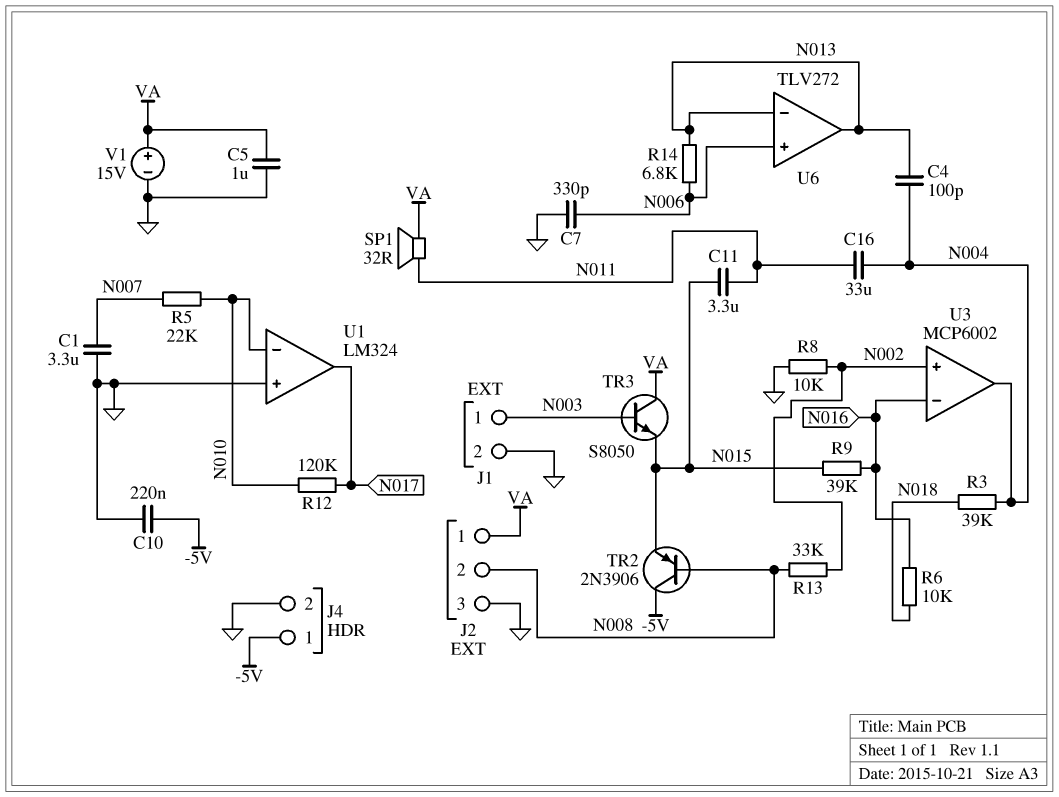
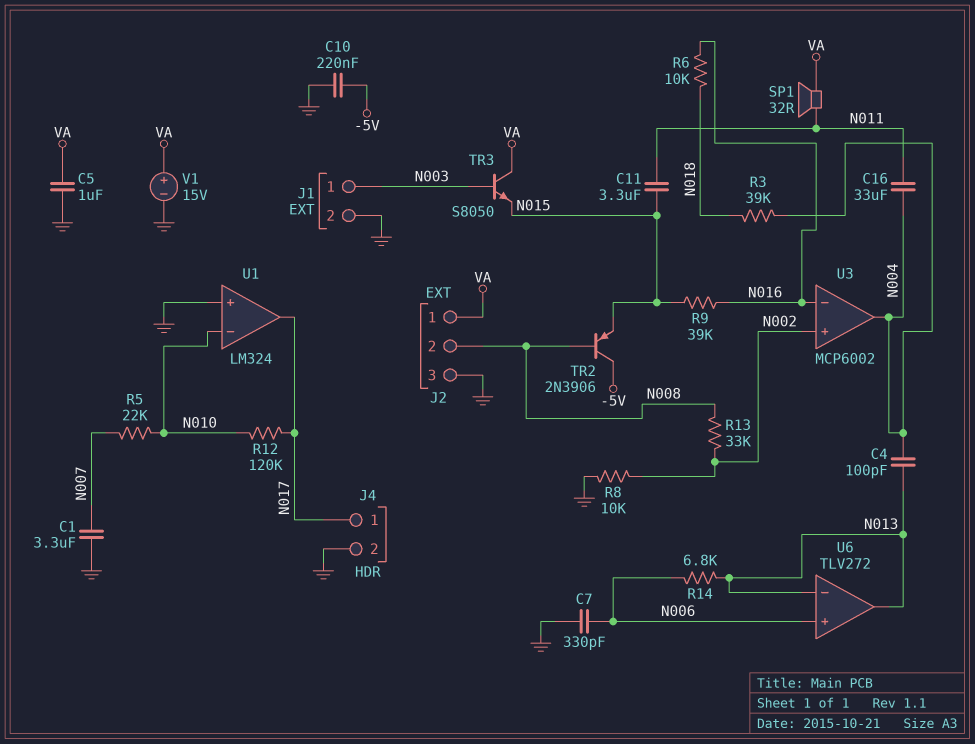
J4 pin 1: -5V -> N017

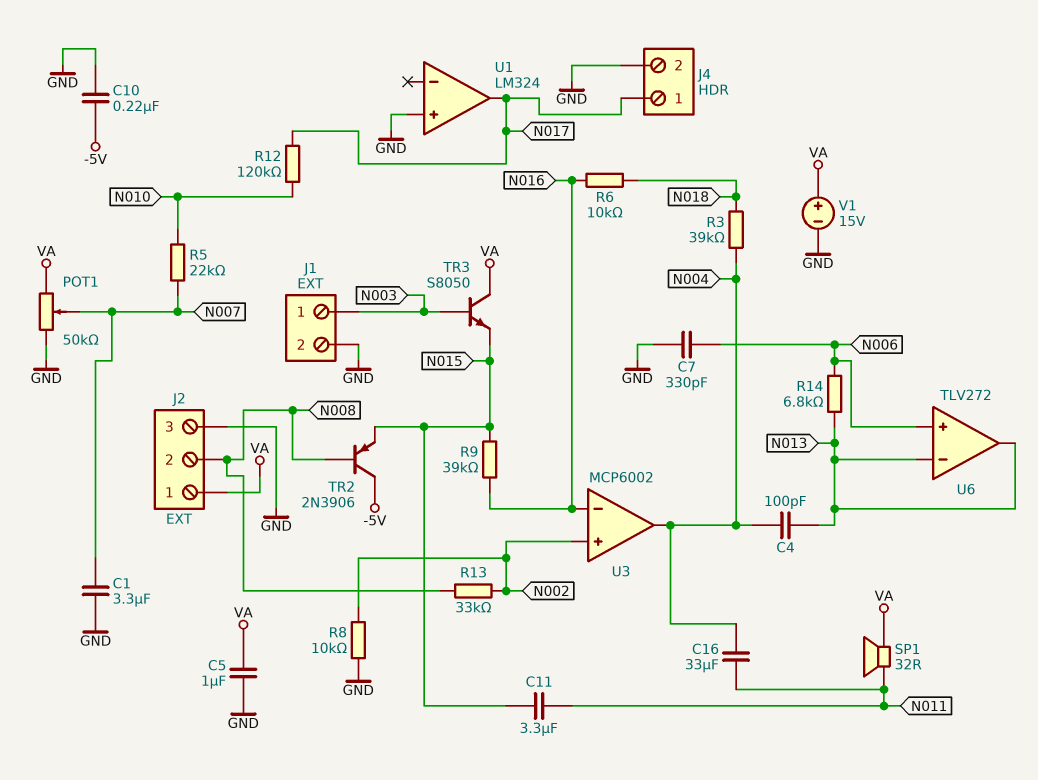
POT1: none -> 50k (GND, VA, wiper N007)
U1 pin in-: N010 -> none

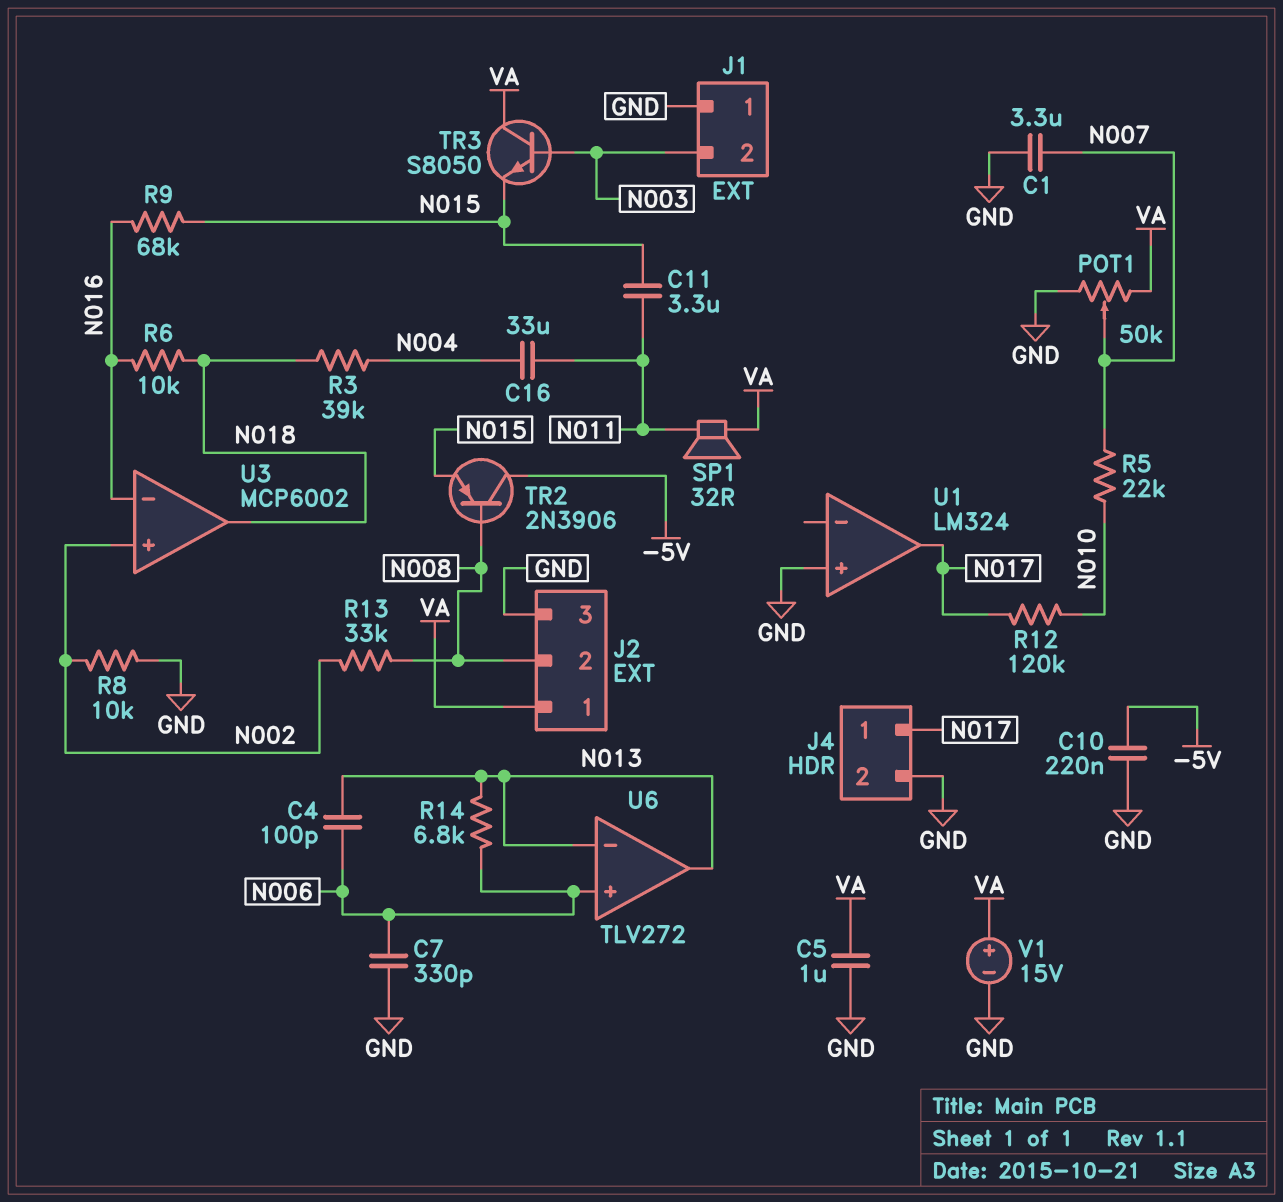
C4: 100pF (N004, N013) -> 100pF (N006, N013)
J1 pin 1: N003 -> GND
J1 pin 2: GND -> N003
R9: 39k (N015, N016) -> 68k (N015, N016)
U3 pin out: N004 -> N018

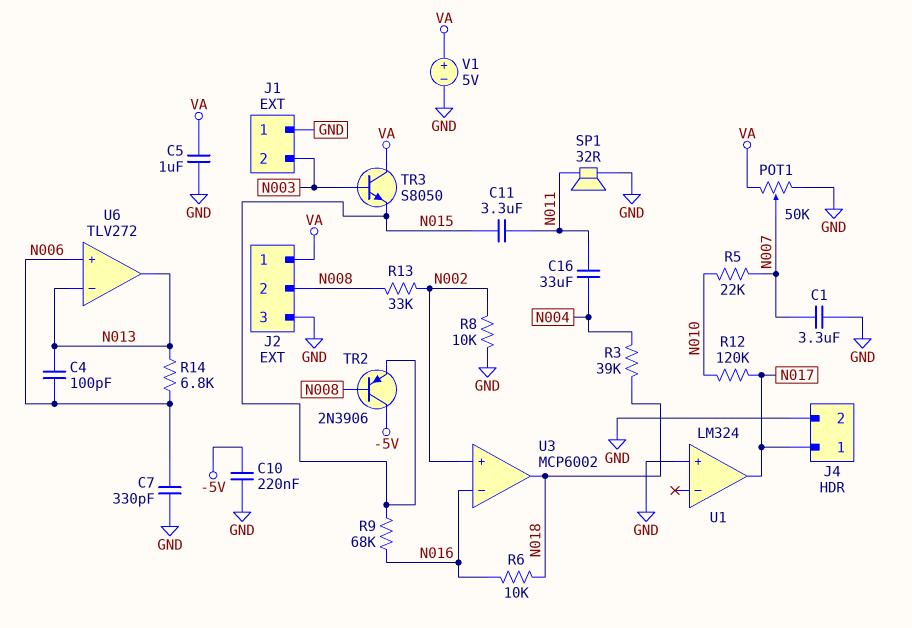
SP1: speaker 32R (N011, VA) -> speaker 32R (GND, N011)
V1: 15V (plus VA, minus GND) -> 5V (plus VA, minus GND)

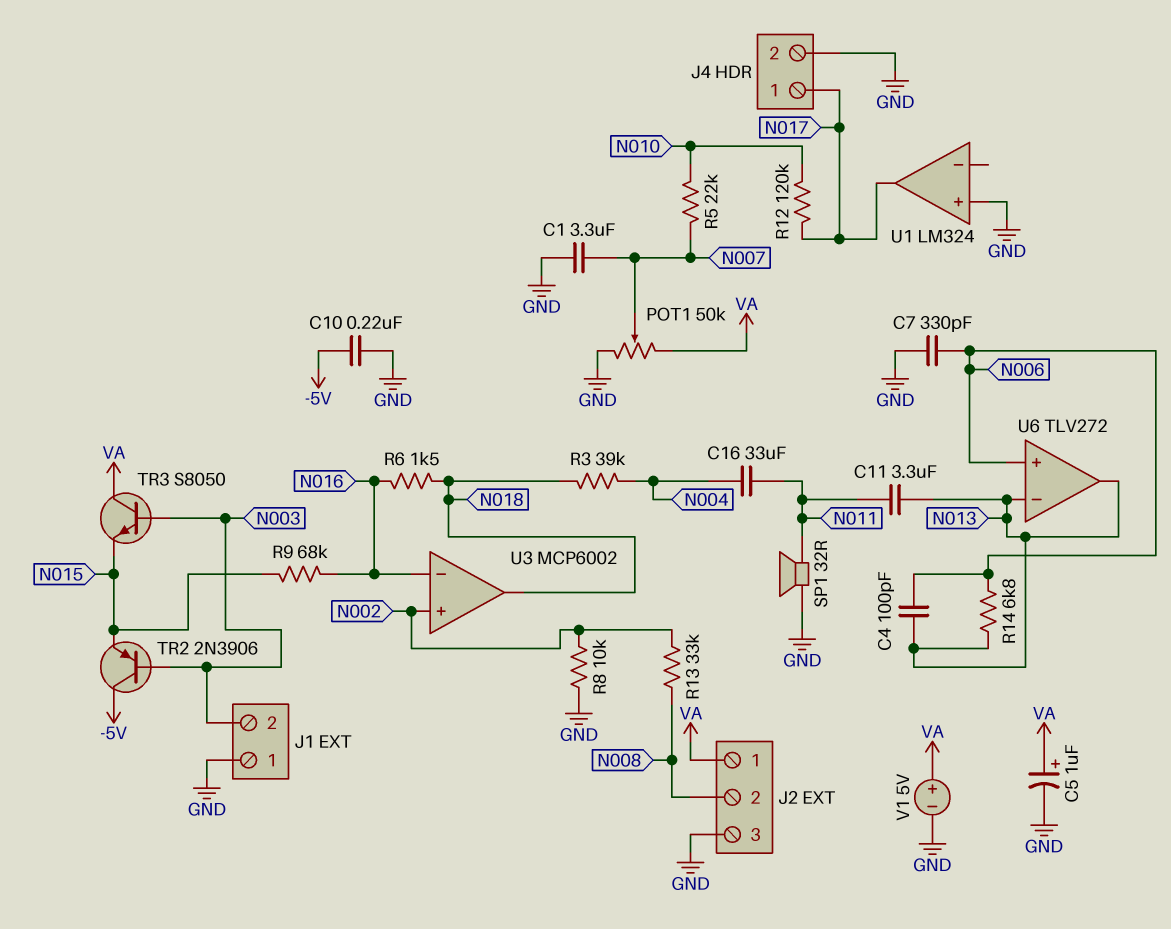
C5: 1uF (GND, VA) -> 1uF (plus VA, minus GND)
C11: 3.3uF (N011, N015) -> 3.3uF (N011, N013)
R6: 10k (N016, N018) -> 1.5k (N016, N018)
TR2: PNP 2N3906 (B N008, C -5V, E N015) -> PNP 2N3906 (B N003, C -5V, E N015)

